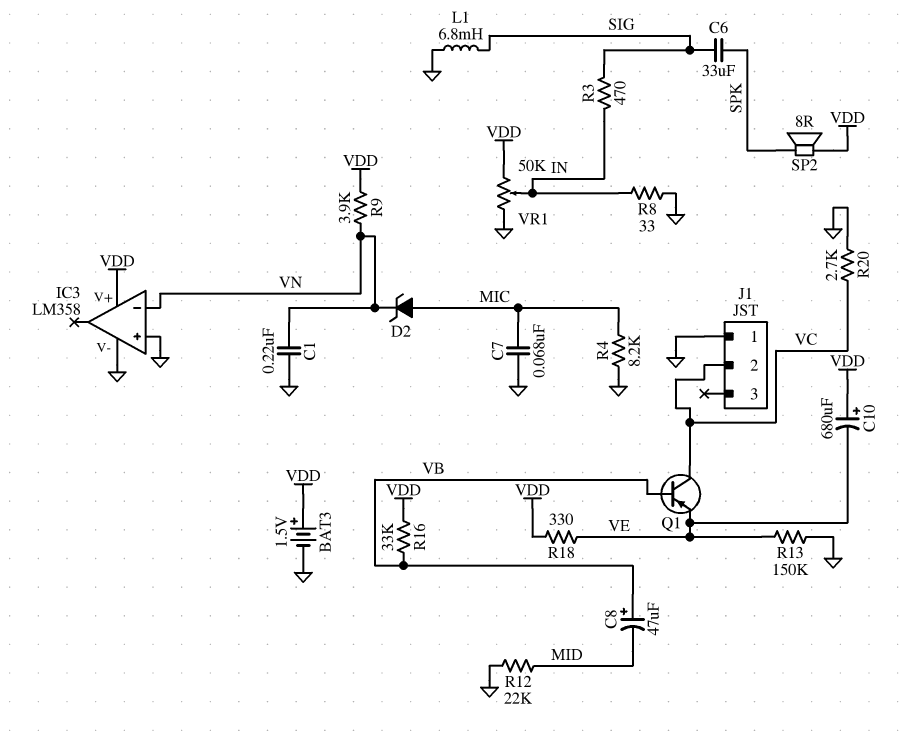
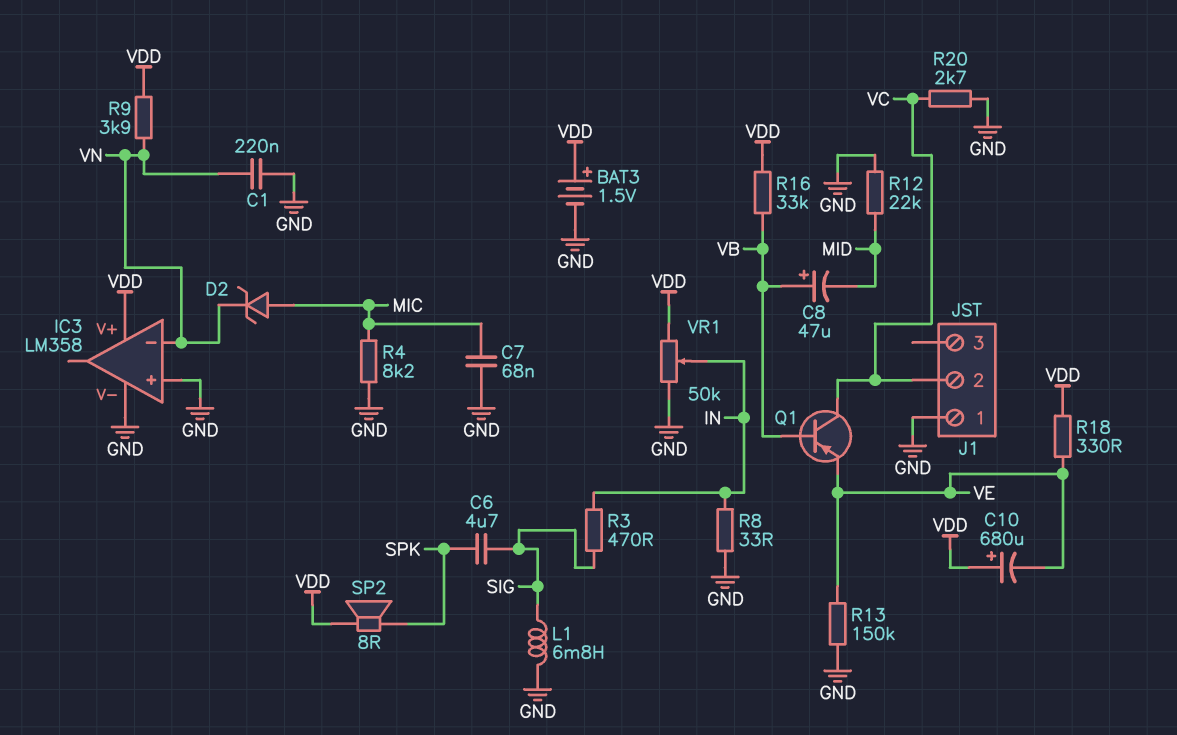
C6: 33uF (SIG, SPK) -> 4.7uF (SIG, SPK)

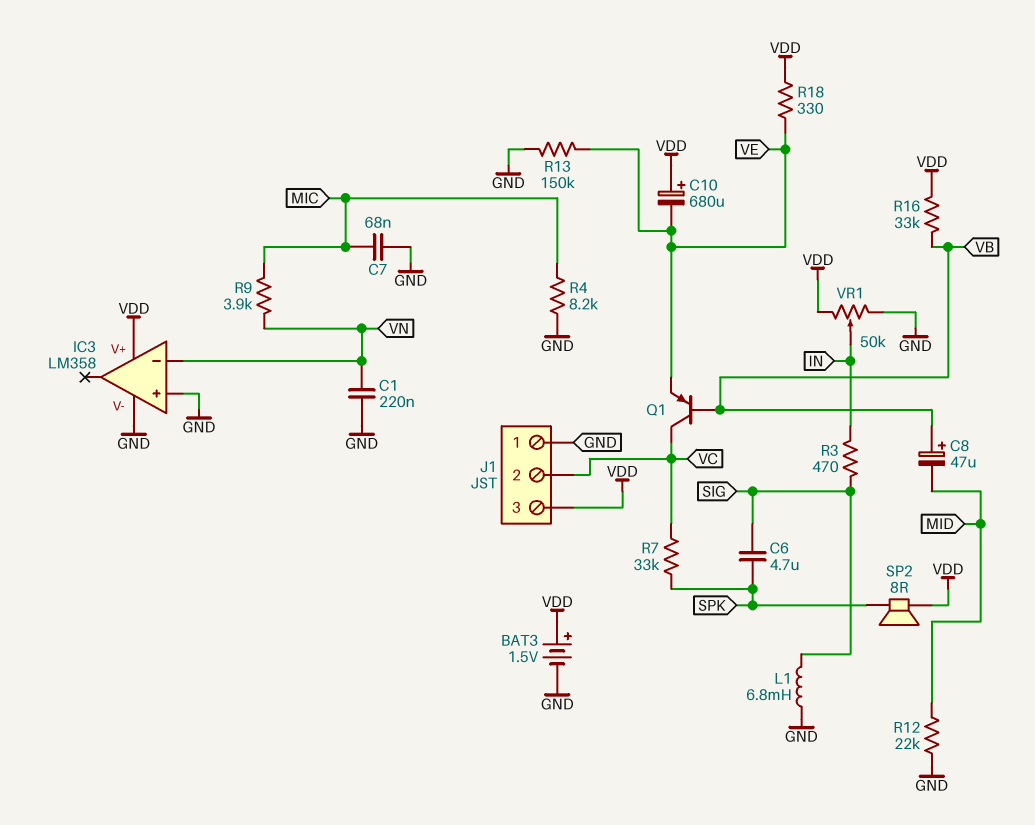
D2: zener (A MIC, K VN) -> none
J1 pin 3: none -> VDD
R7: none -> 33k (SPK, VC)
R8: 33 (GND, IN) -> none
R9: 3.9k (VDD, VN) -> 3.9k (MIC, VN)
R20: 2.7k (GND, VC) -> none

